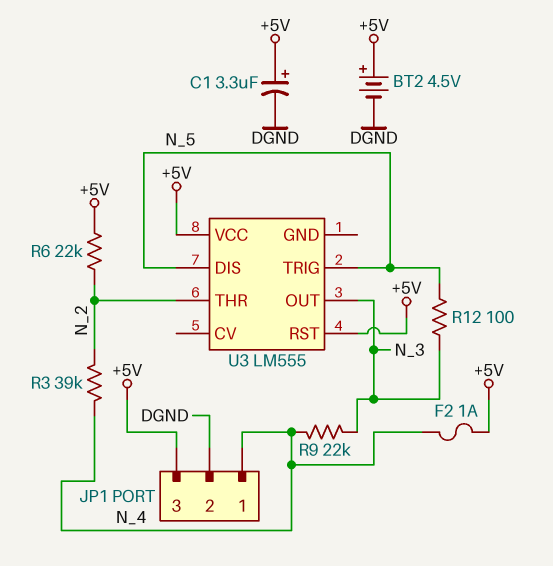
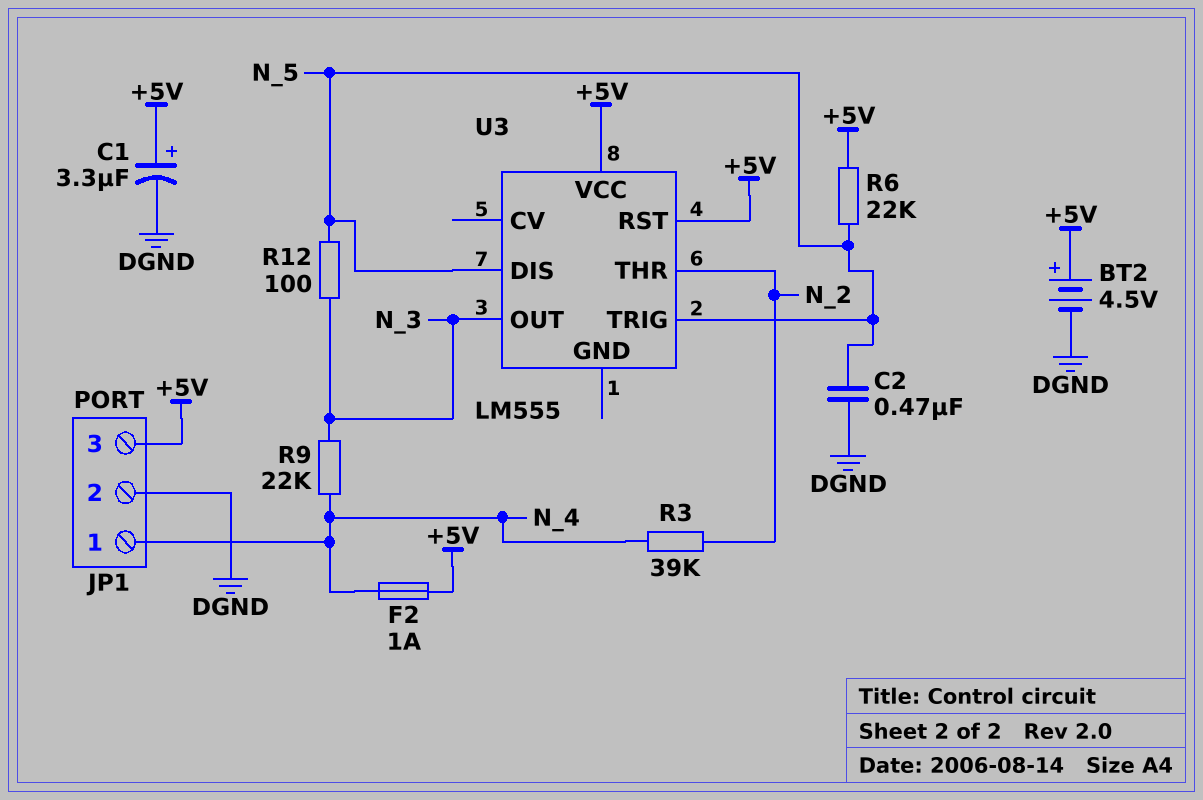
C2: none -> 470nF (DGND, N_5)
R6: 22k (+5V, N_2) -> 22k (+5V, N_5)

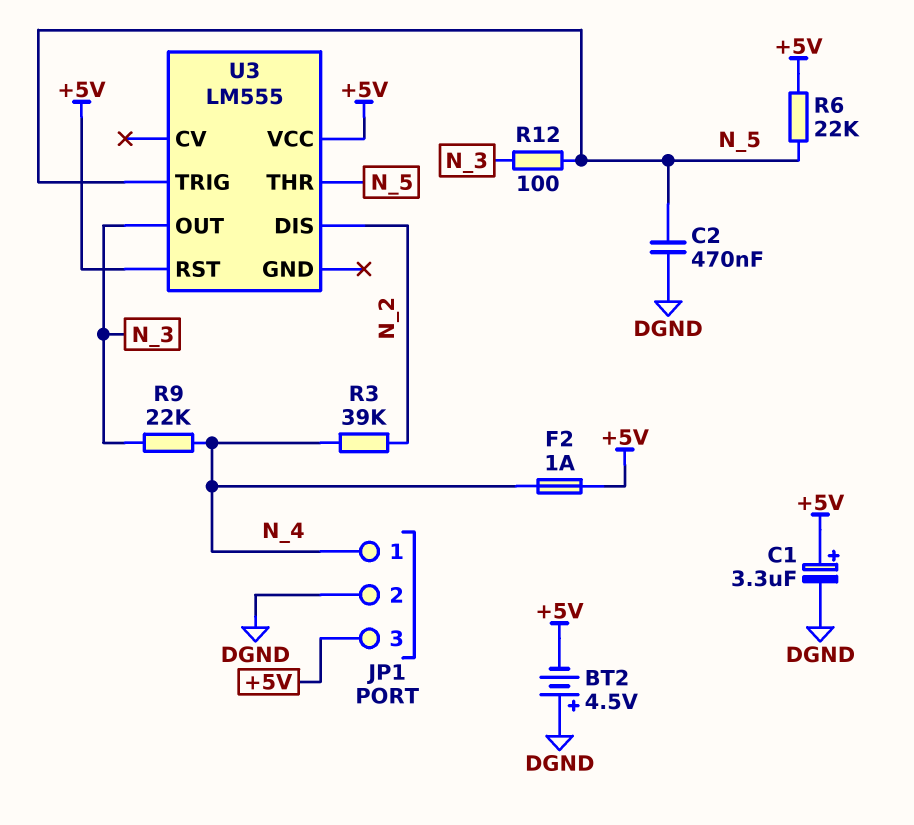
BT2: 4.5V (plus +5V, minus DGND) -> 4.5V (plus DGND, minus +5V)
U3 pin DIS: N_5 -> N_2
U3 pin THR: N_2 -> N_5

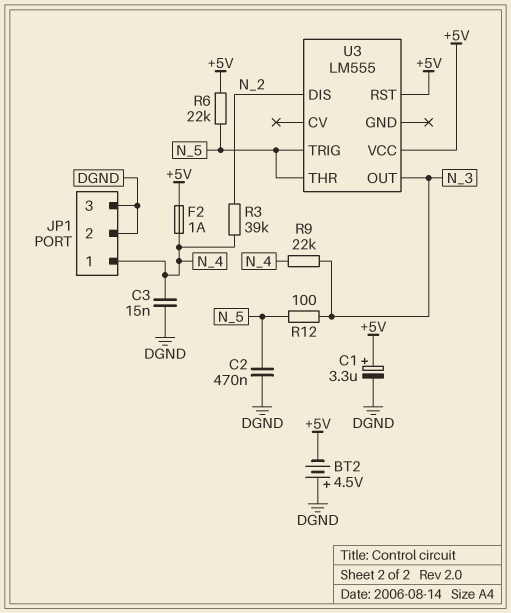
C3: none -> 15nF (DGND, N_4)
JP1 pin 3: +5V -> DGND

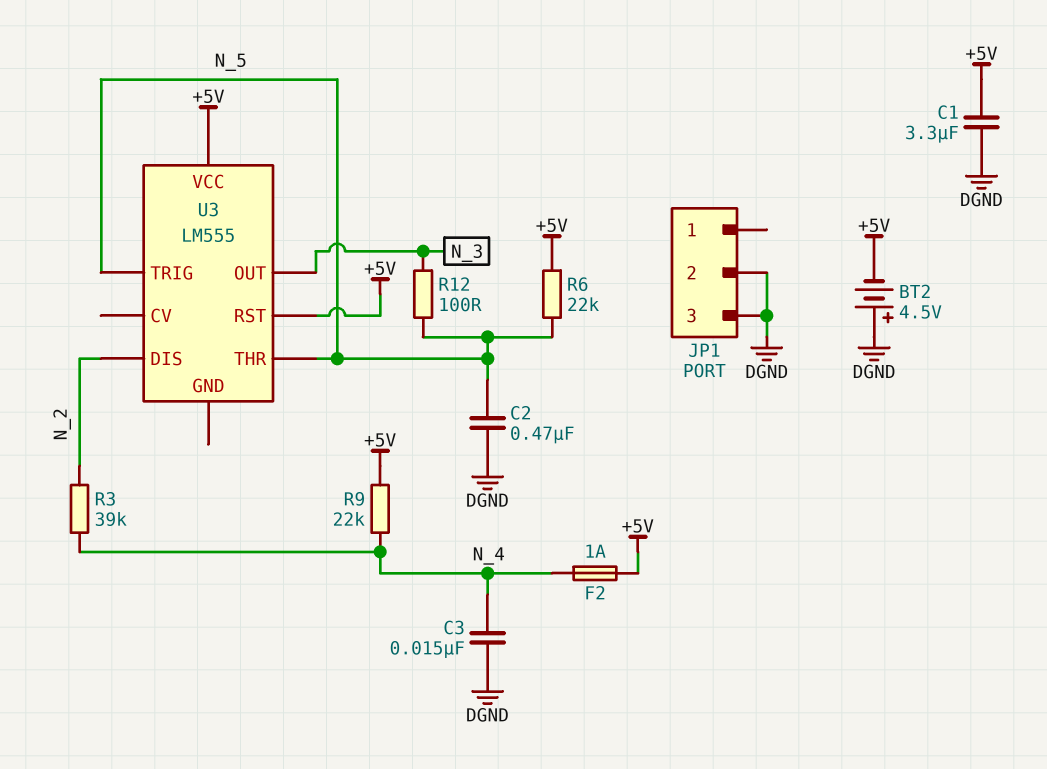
C1: 3.3uF (plus +5V, minus DGND) -> 3.3uF (+5V, DGND)
JP1 pin 1: N_4 -> none
R9: 22k (N_3, N_4) -> 22k (+5V, N_4)

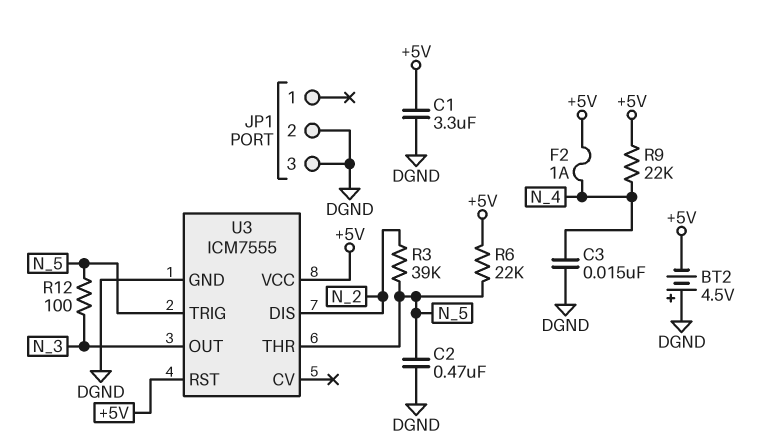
R3: 39k (N_2, N_4) -> 39k (N_2, N_5)
U3: LM555 -> ICM7555
U3 pin GND: none -> DGND

